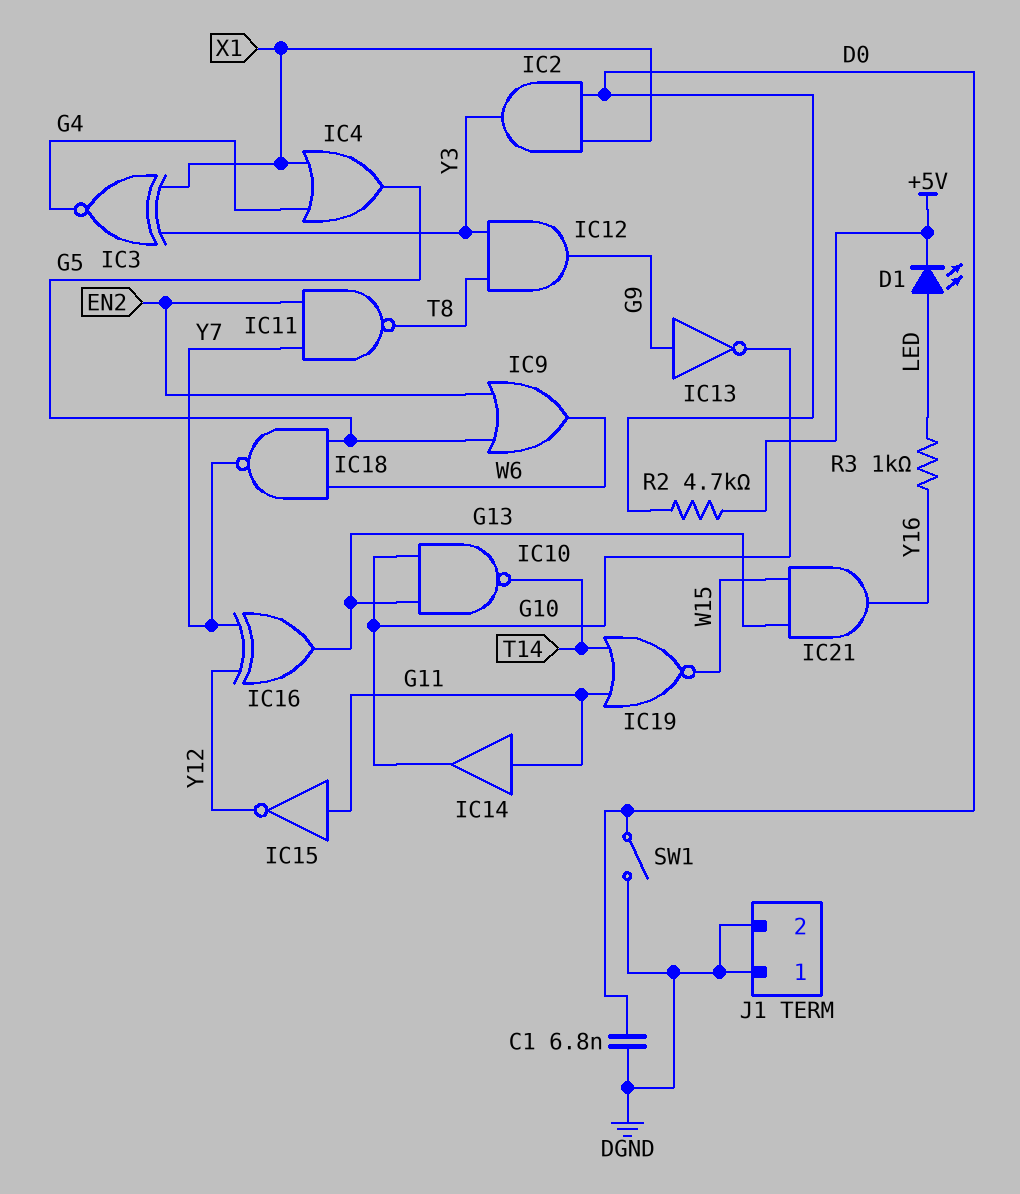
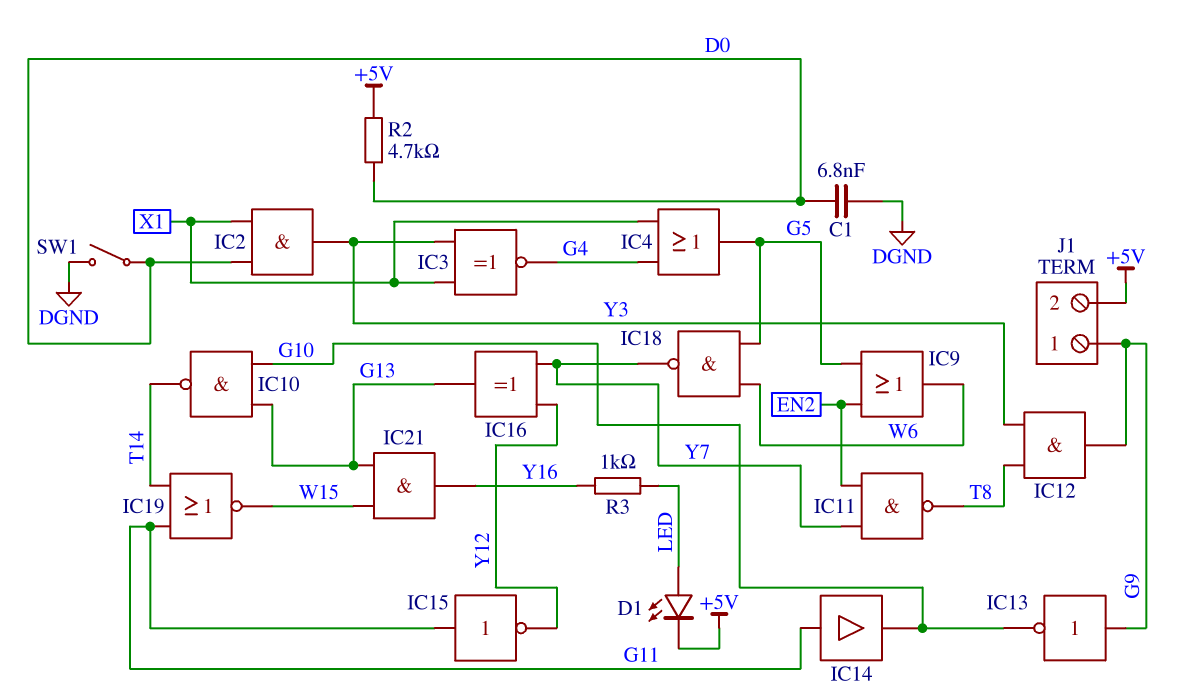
J1 pin 1: DGND -> G9
J1 pin 2: DGND -> +5V

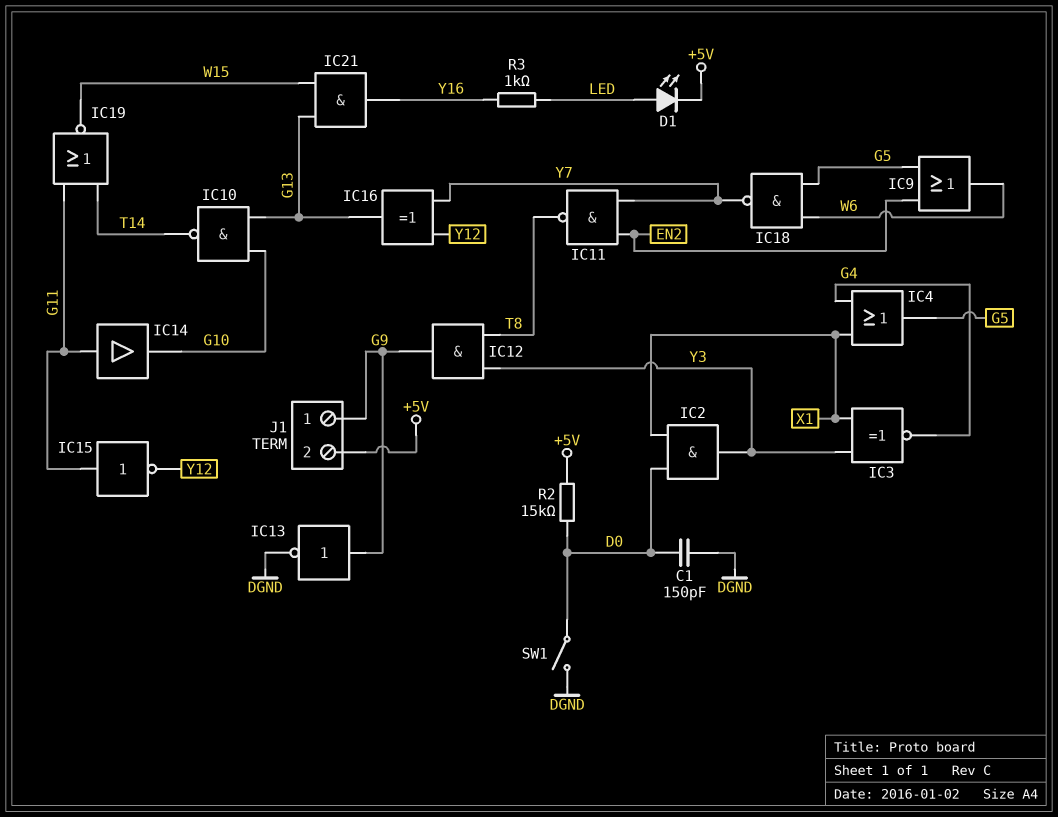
C1: 6.8nF (D0, DGND) -> 150pF (D0, DGND)
IC13: NOT (in G9, out G10) -> NOT (in G9, out DGND)
R2: 4.7k (+5V, D0) -> 15k (+5V, D0)

